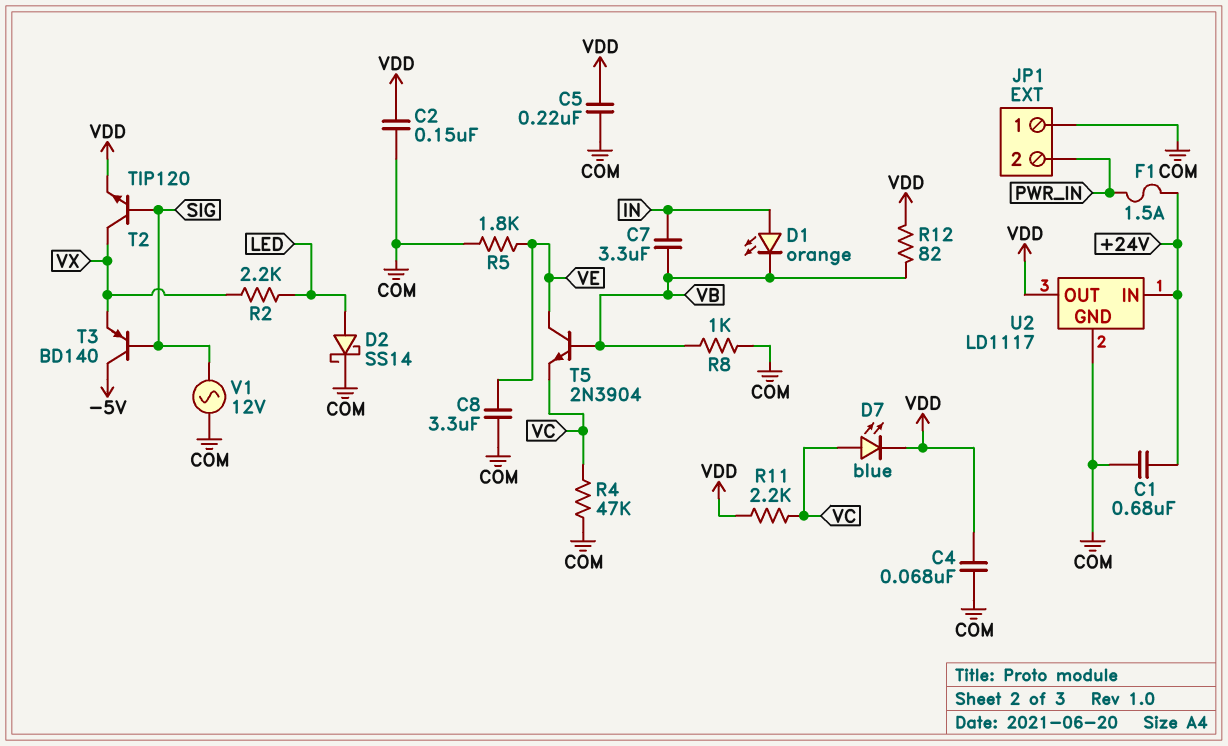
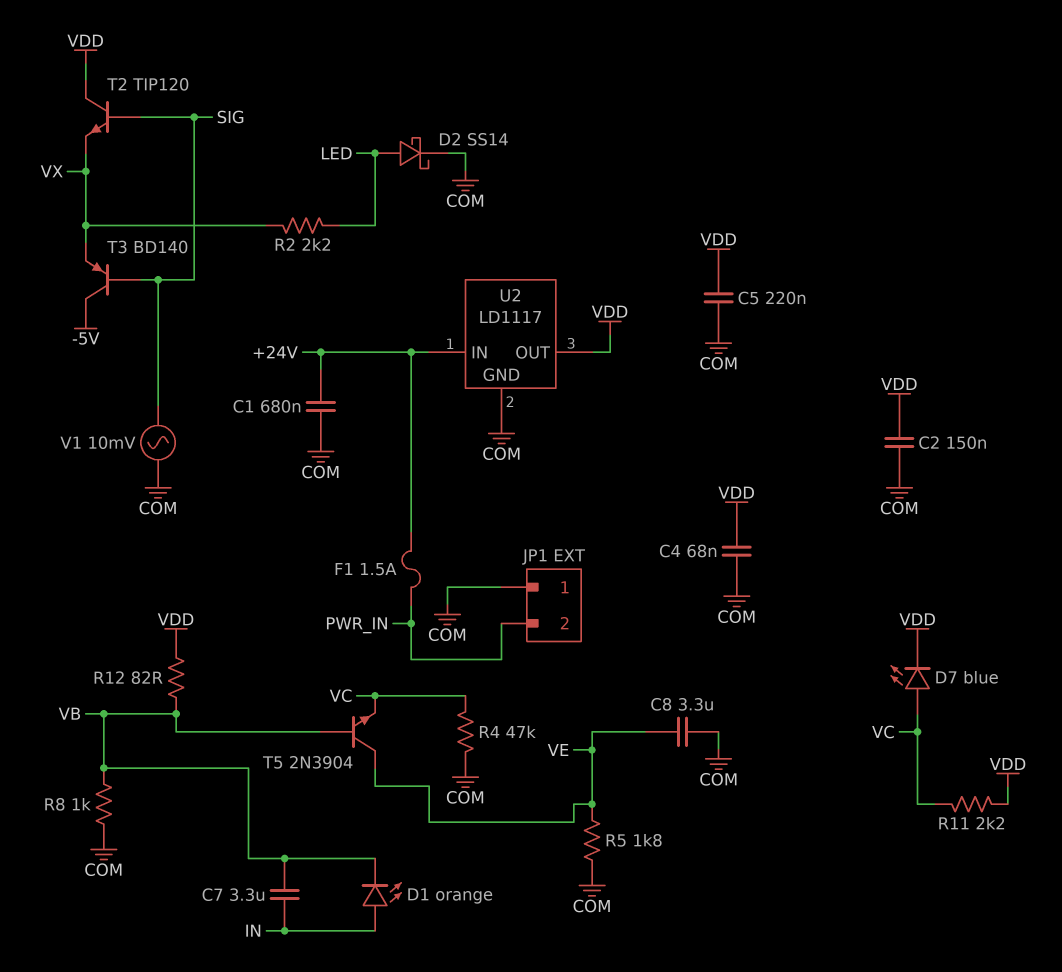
T2: NPN TIP120 (B SIG, C VX, E VDD) -> NPN TIP120 (B SIG, C VDD, E VX)
V1: AC 12V (COM, SIG) -> AC 10mV (COM, SIG)

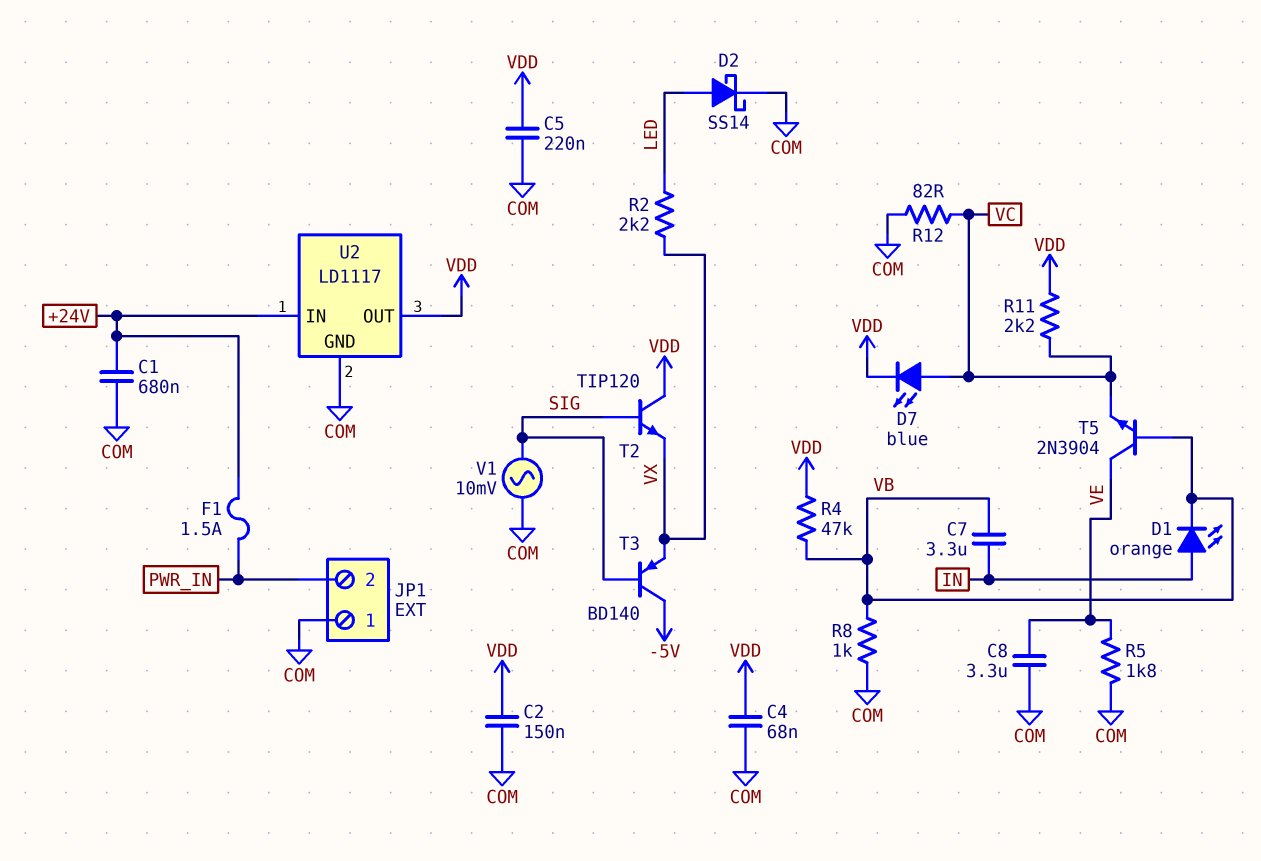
R4: 47k (COM, VC) -> 47k (VB, VDD)
R12: 82 (VB, VDD) -> 82 (COM, VC)

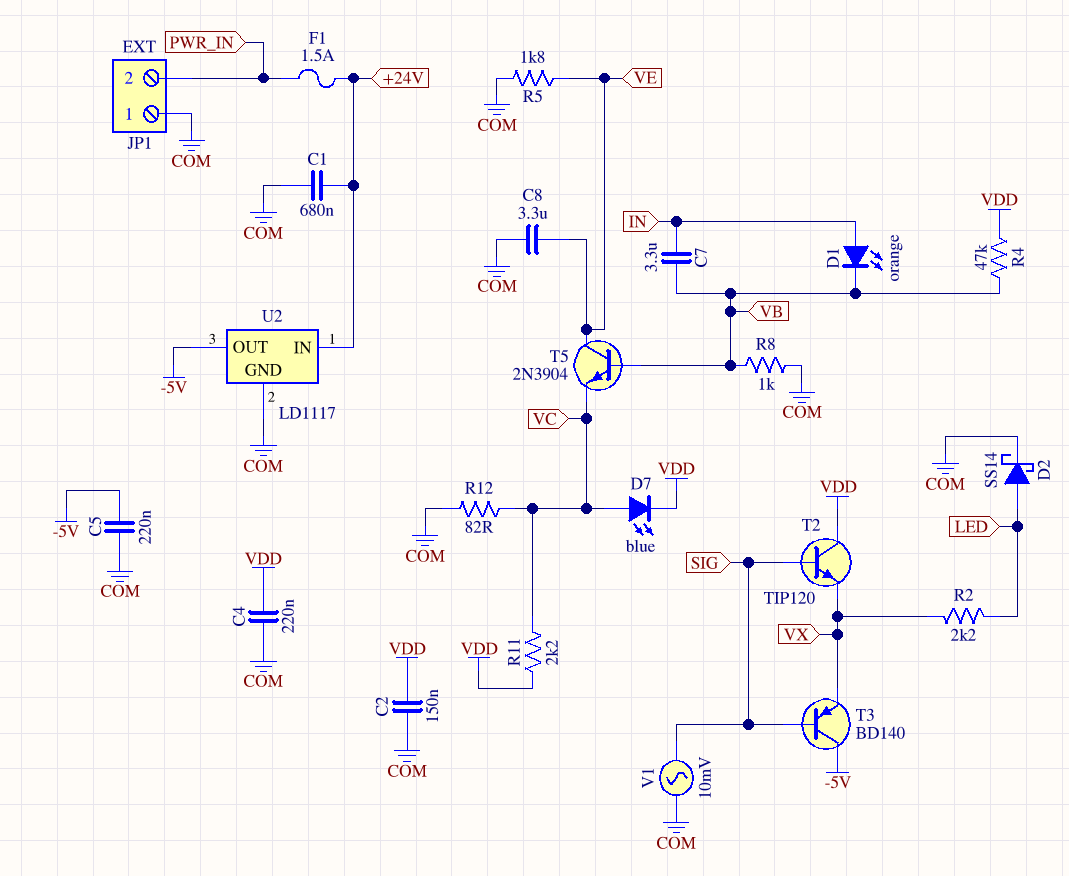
C4: 68nF (COM, VDD) -> 220nF (COM, VDD)
C5: 220nF (COM, VDD) -> 220nF (-5V, COM)
U2 pin OUT: VDD -> -5V

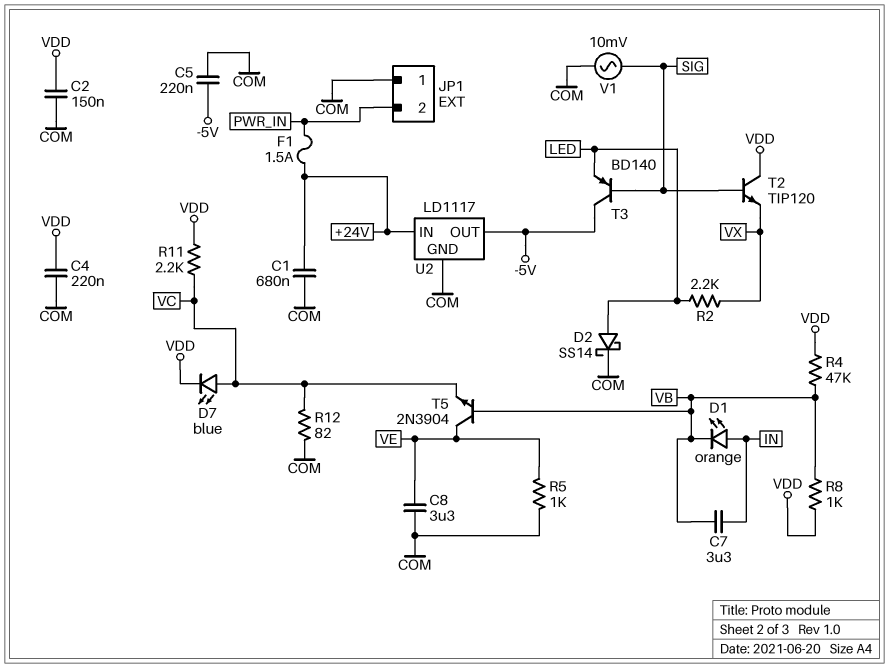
R5: 1.8k (COM, VE) -> 1k (COM, VE)
R8: 1k (COM, VB) -> 1k (VB, VDD)
T3: PNP BD140 (B SIG, C -5V, E VX) -> PNP BD140 (B SIG, C -5V, E LED)

